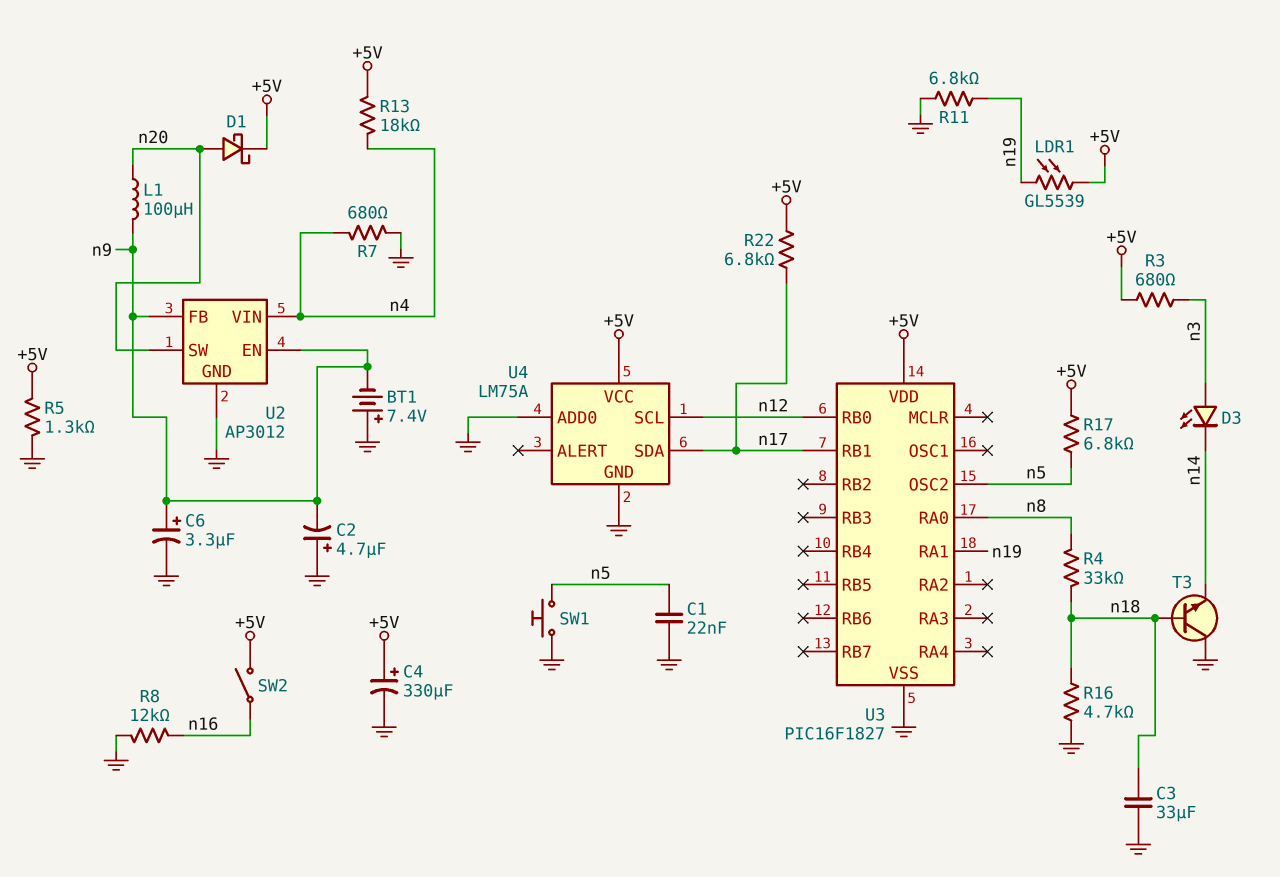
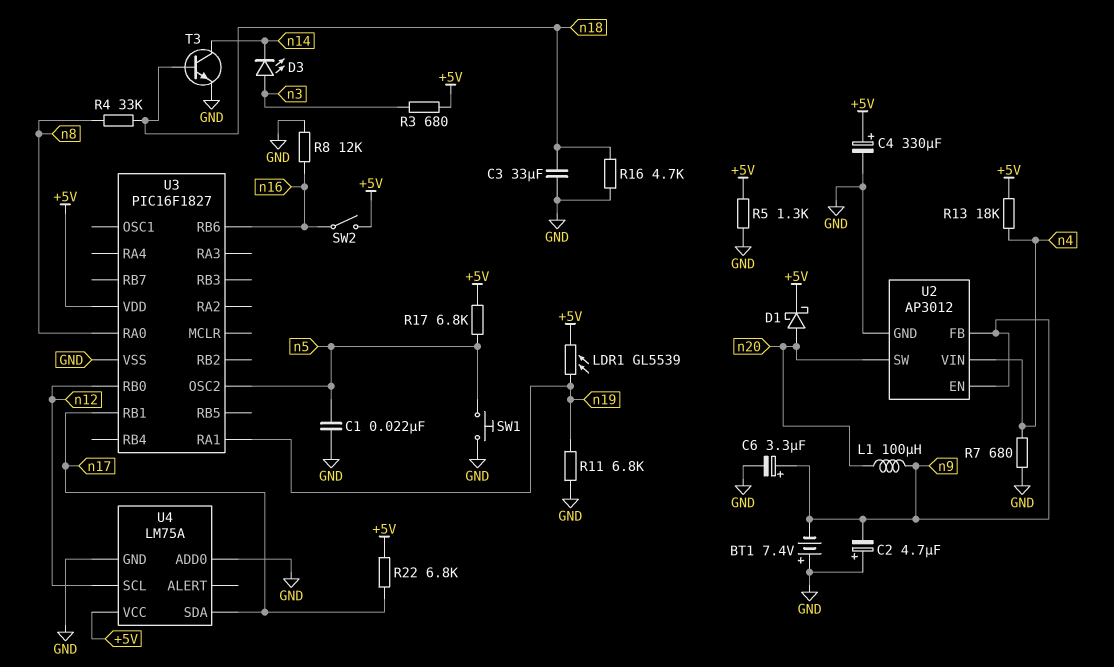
T3: NPN (B n18, C GND, E n14) -> NPN (B n18, C n14, E GND)
U3 pin RB6: none -> n16

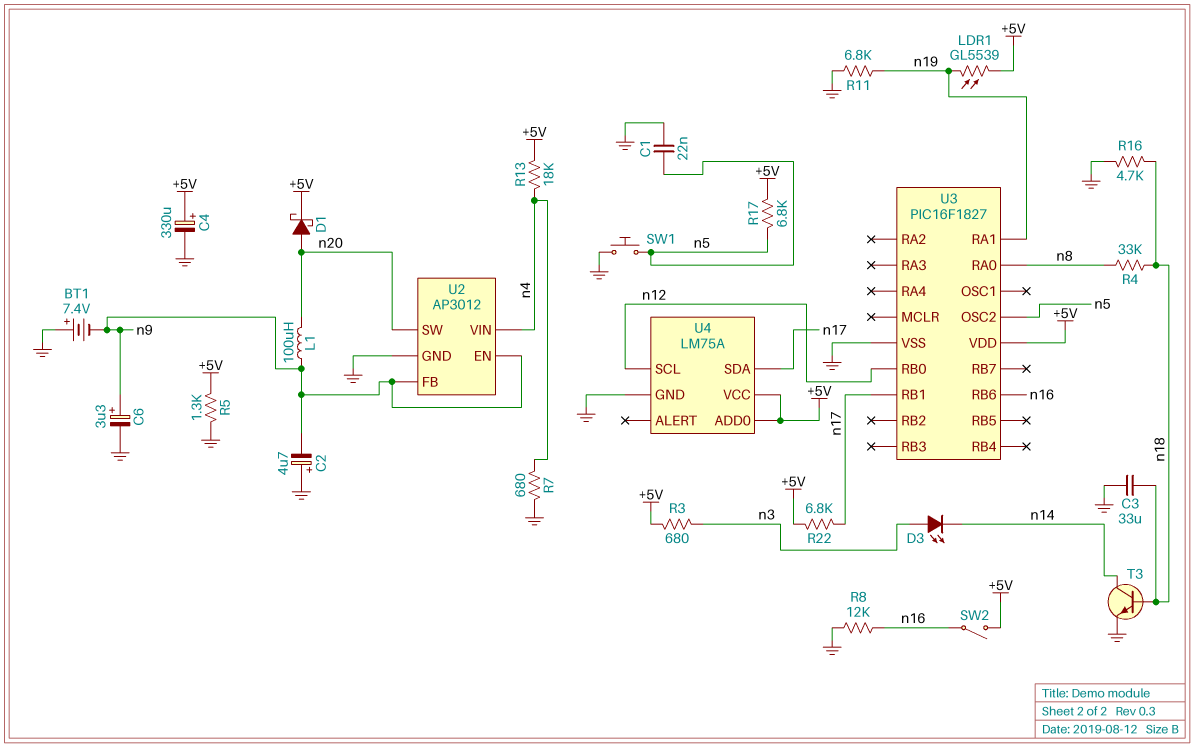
U4 pin ADD0: GND -> +5V

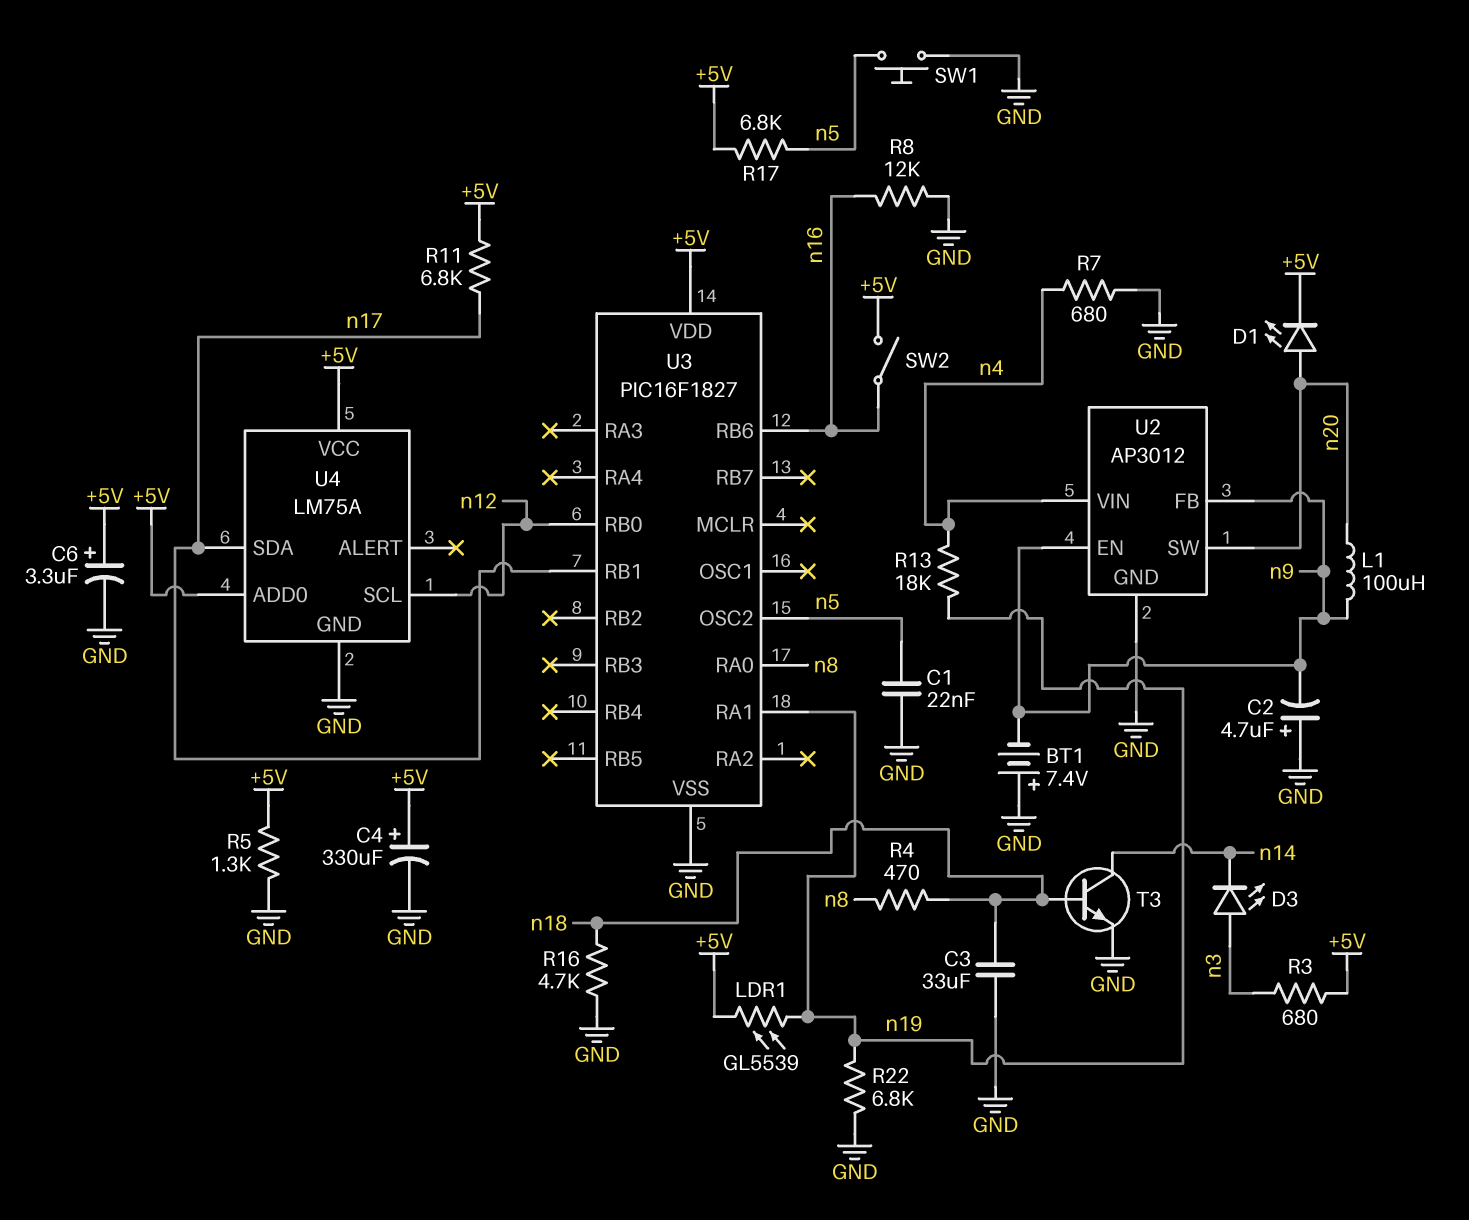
C6: 3.3uF (plus n9, minus GND) -> 3.3uF (plus +5V, minus GND)
D1: schottky (A n20, K +5V) -> LED (A n20, K +5V)
R4: 33k (n8, n18) -> 470 (n8, n18)
R11: 6.8k (GND, n19) -> 6.8k (+5V, n17)
R13: 18k (+5V, n4) -> 18k (n4, n19)
R22: 6.8k (+5V, n17) -> 6.8k (GND, n19)

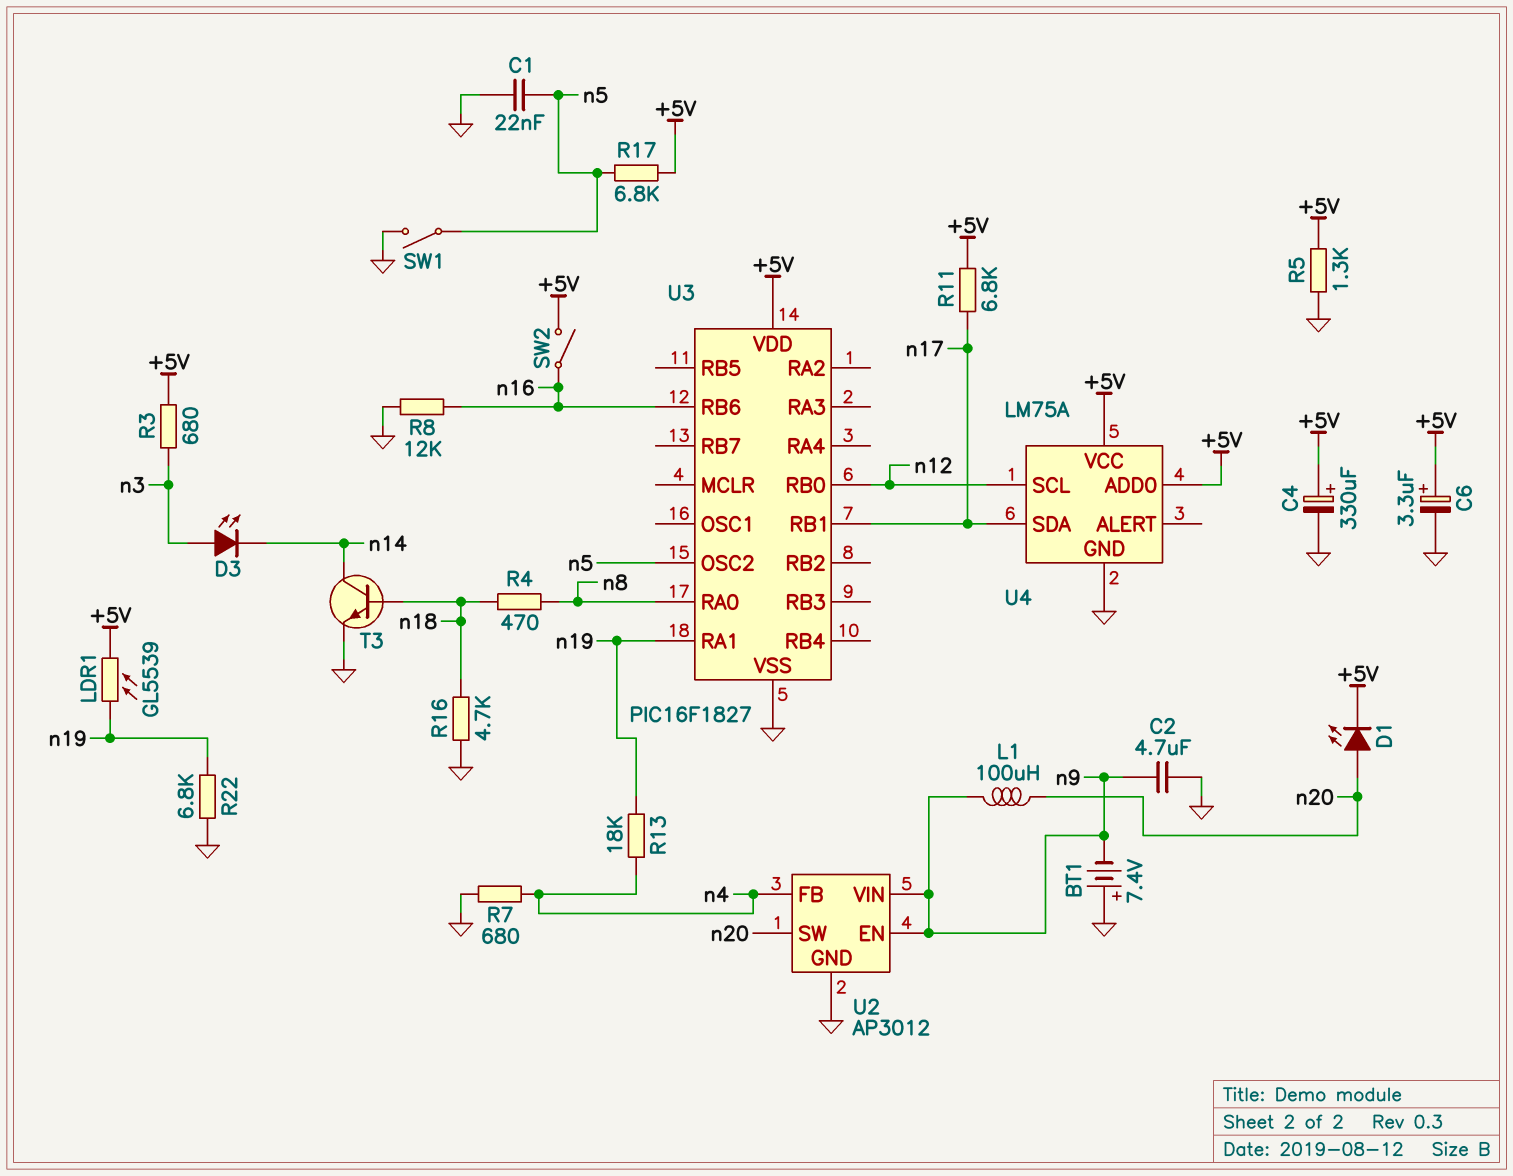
C2: 4.7uF (plus GND, minus n9) -> 4.7uF (GND, n9)
C3: 33uF (GND, n18) -> none
SW1: button (GND, n5) -> switch (GND, n5)
U2 pin FB: n9 -> n4
U2 pin VIN: n4 -> n9

